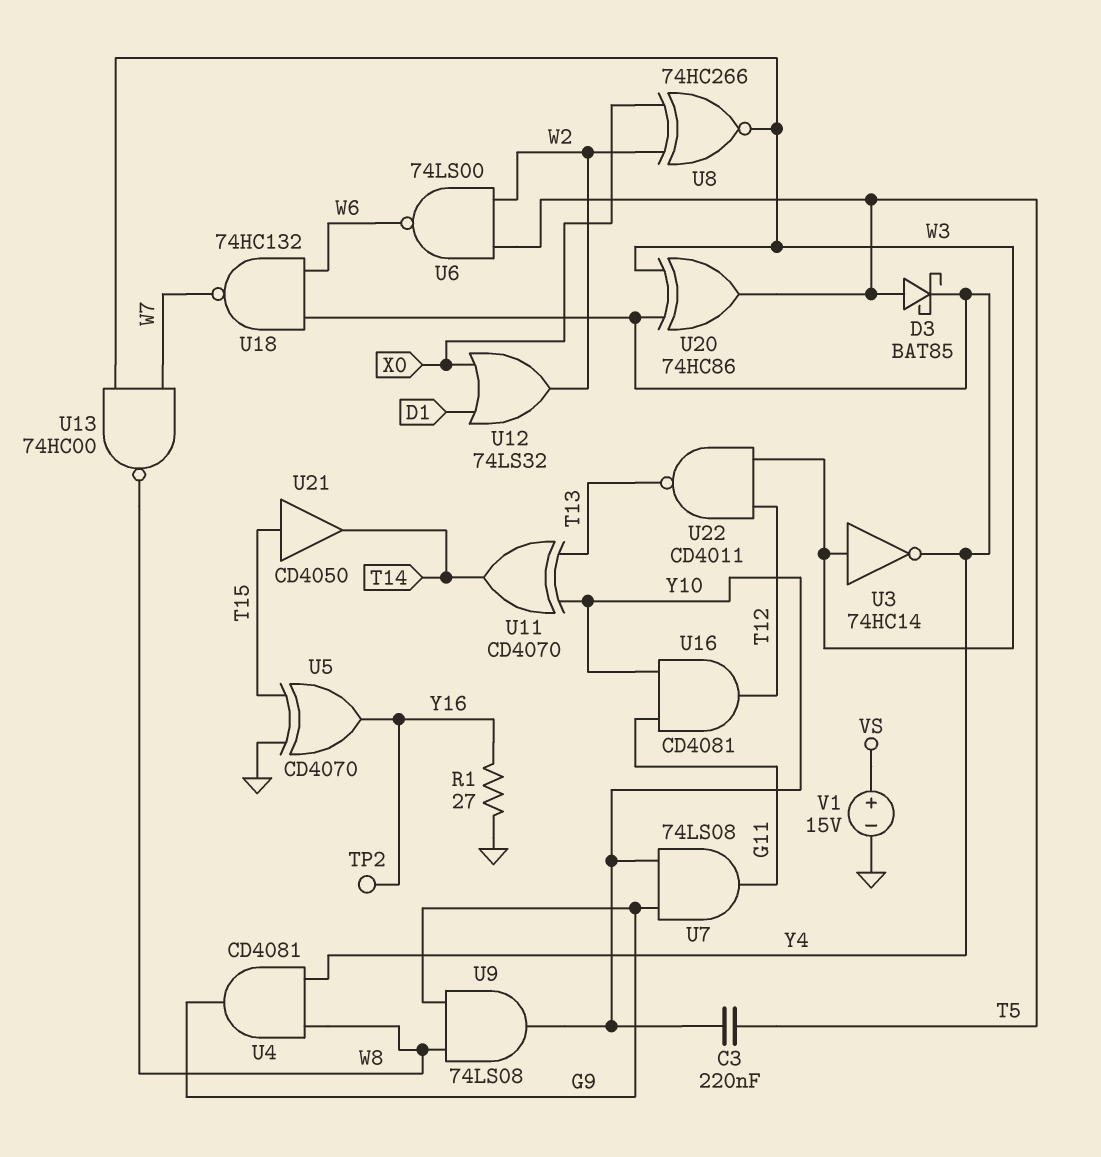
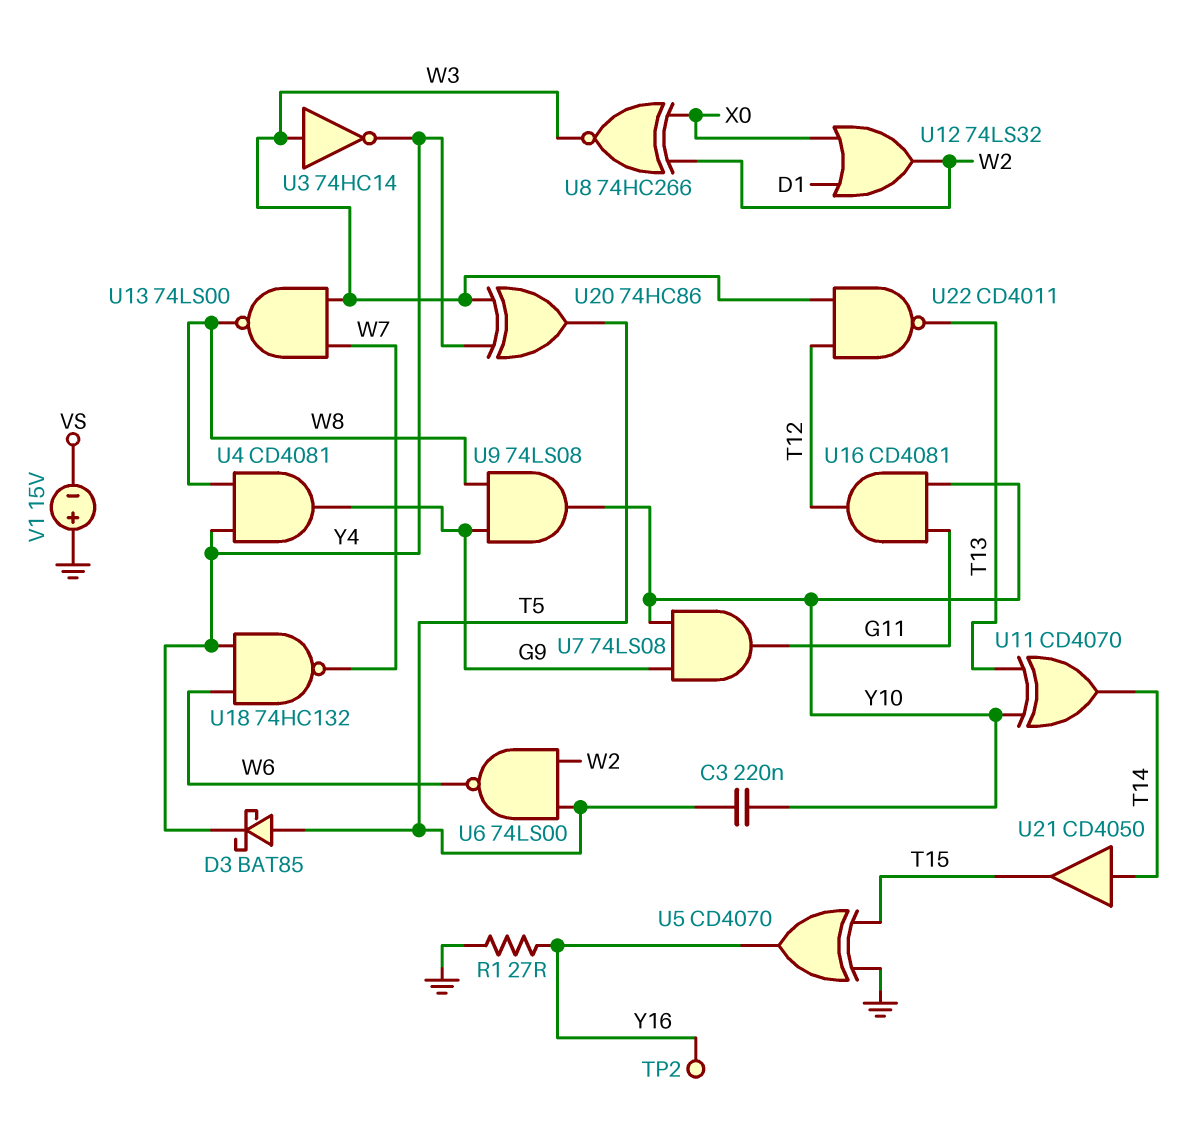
U13: NAND 74HC00 (in W3, in W7, out W8) -> NAND 74LS00 (in W3, in W7, out W8)
U21: buffer CD4050 (in T15, out T14) -> buffer CD4050 (in T14, out T15)
V1: 15V (plus VS, minus GND) -> 15V (plus GND, minus VS)

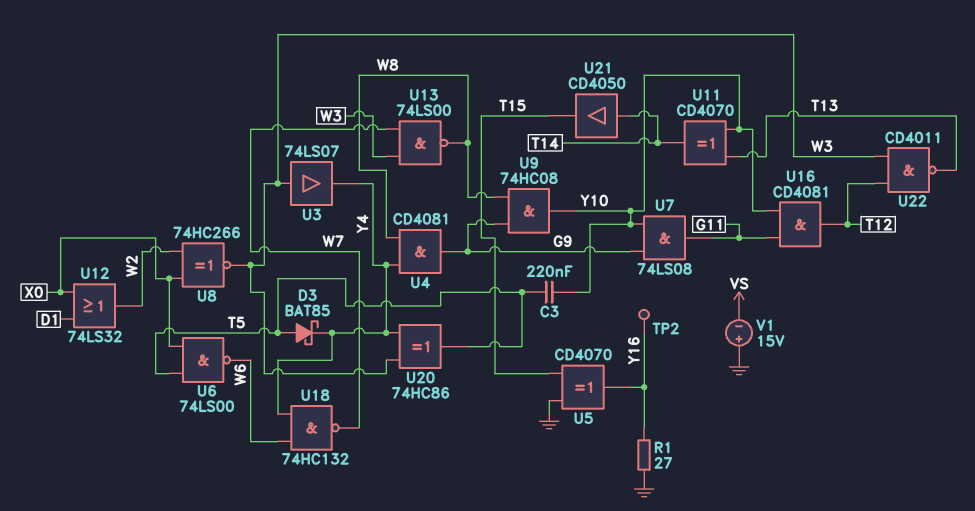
U3: NOT 74HC14 (in W3, out Y4) -> buffer 74LS07 (in W3, out Y4)
U6: NAND 74LS00 (in T5, in W2, out W6) -> NAND 74LS00 (in T5, in X0, out W6)
U9: AND 74LS08 (in G9, in W8, out Y10) -> AND 74HC08 (in G9, in W8, out Y10)

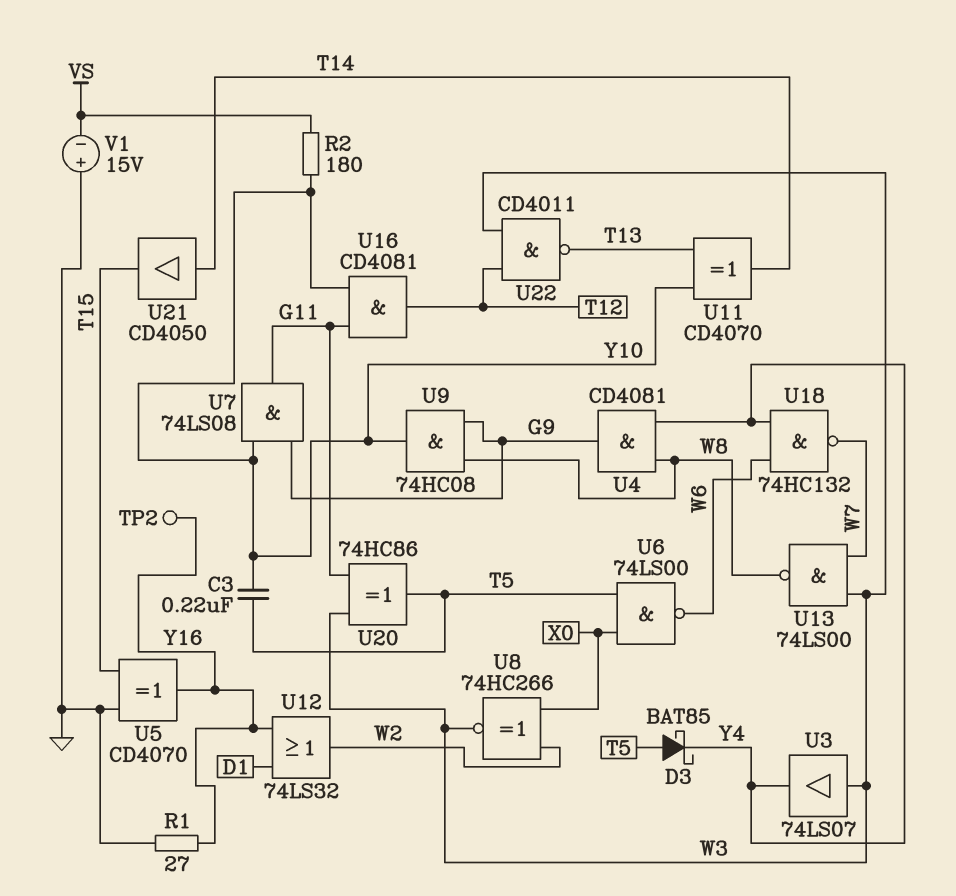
R2: none -> 180 (VS, Y10)
U12: OR 74LS32 (in D1, in X0, out W2) -> OR 74LS32 (in D1, in Y16, out W2)
U20: XOR 74HC86 (in W3, in Y4, out T5) -> XOR 74HC86 (in G11, in W3, out T5)

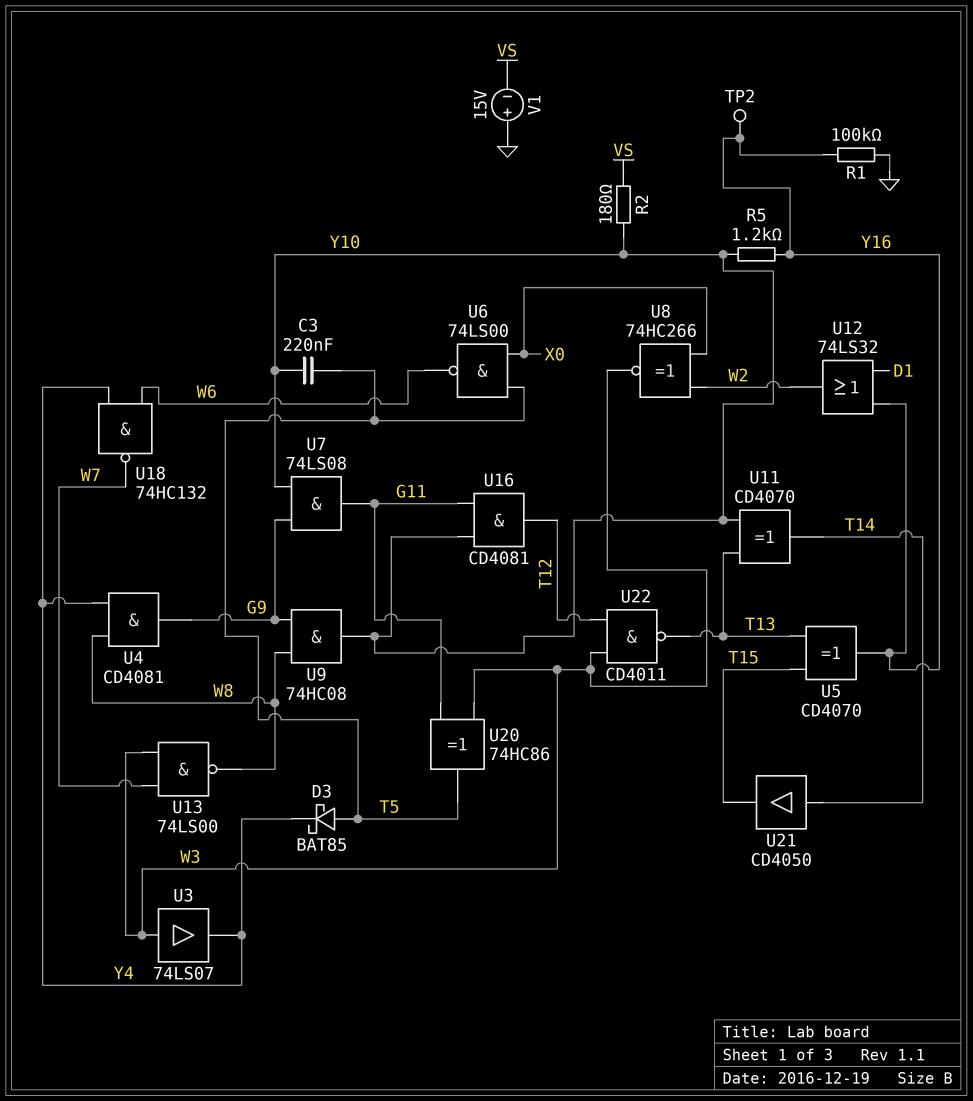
R1: 27 (GND, Y16) -> 100k (GND, Y16)
R5: none -> 1.2k (Y10, Y16)
U5: XOR CD4070 (in GND, in T15, out Y16) -> XOR CD4070 (in T13, in T15, out Y16)

